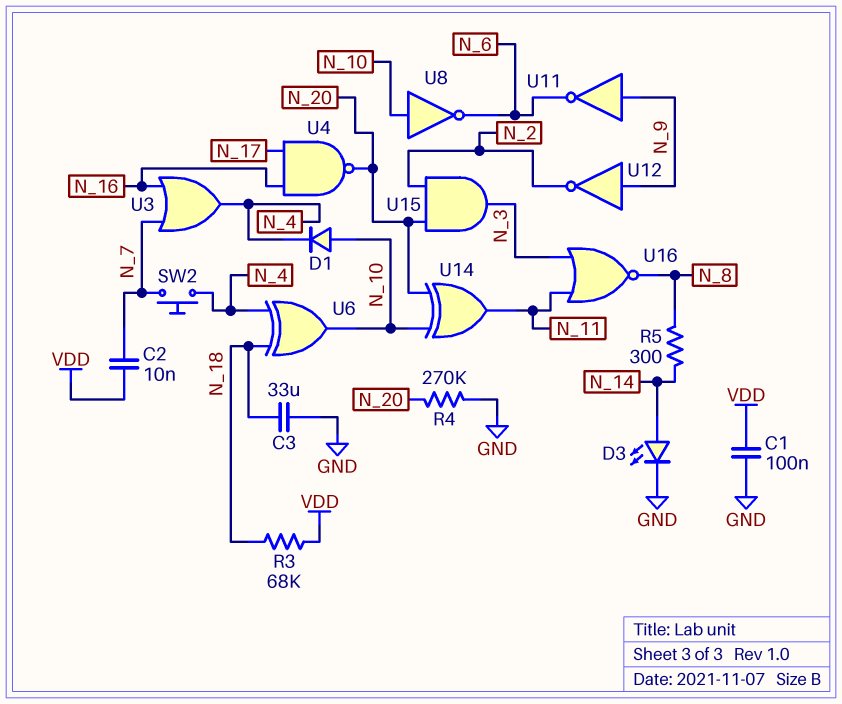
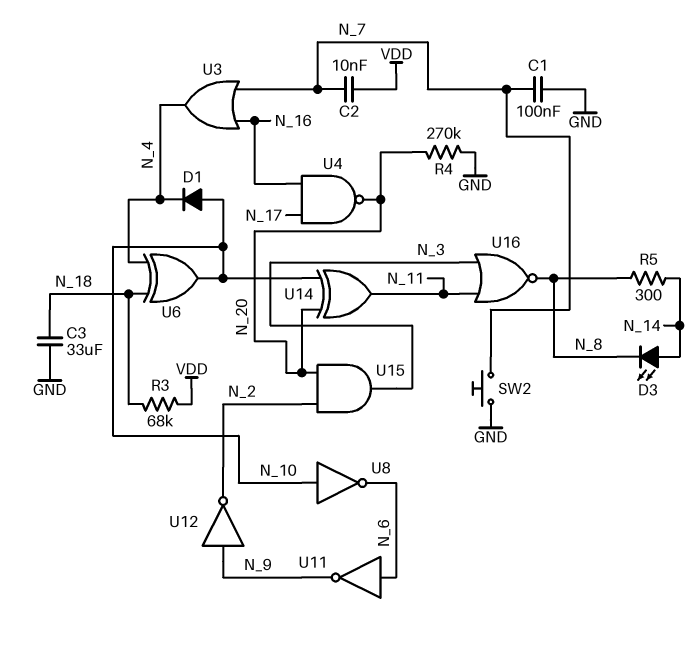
C1: 100nF (GND, VDD) -> 100nF (GND, N_7)
D3: LED (A N_14, K GND) -> LED (A N_14, K N_8)
SW2: button (N_4, N_7) -> button (GND, N_7)
U11: NOT (in N_9, out N_6) -> NOT (in N_6, out N_9)

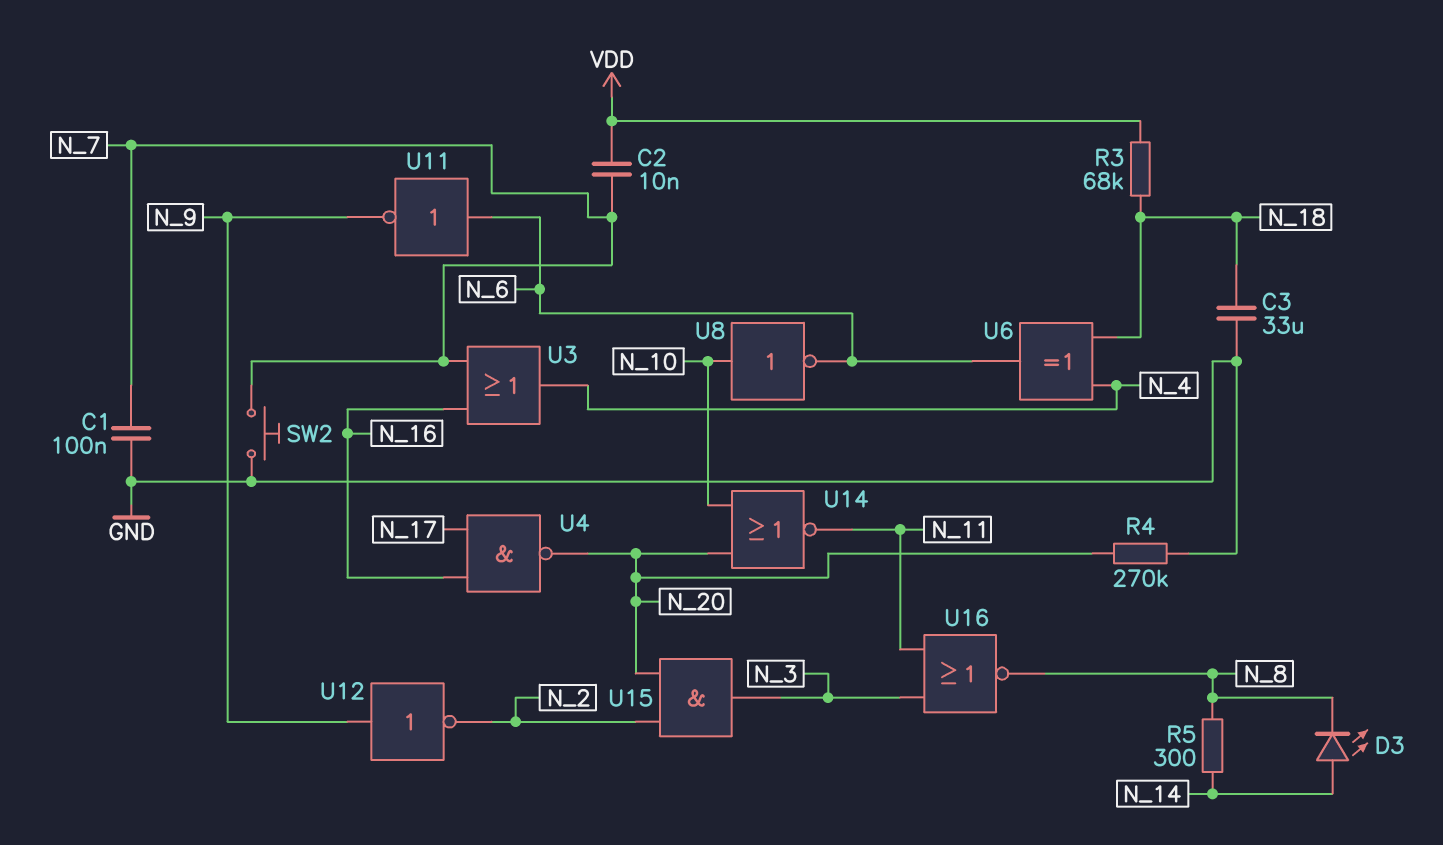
D1: diode (A N_10, K N_4) -> none
U6: XOR (in N_4, in N_18, out N_10) -> XOR (in N_4, in N_18, out N_6)
U14: XOR (in N_10, in N_20, out N_11) -> NOR (in N_10, in N_20, out N_11)

